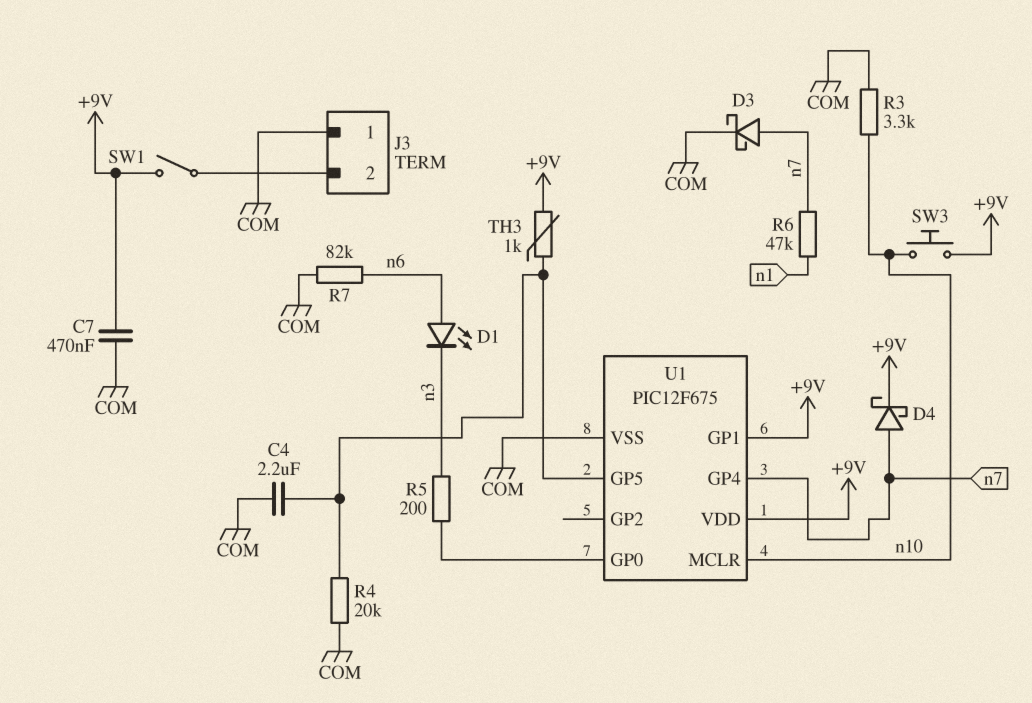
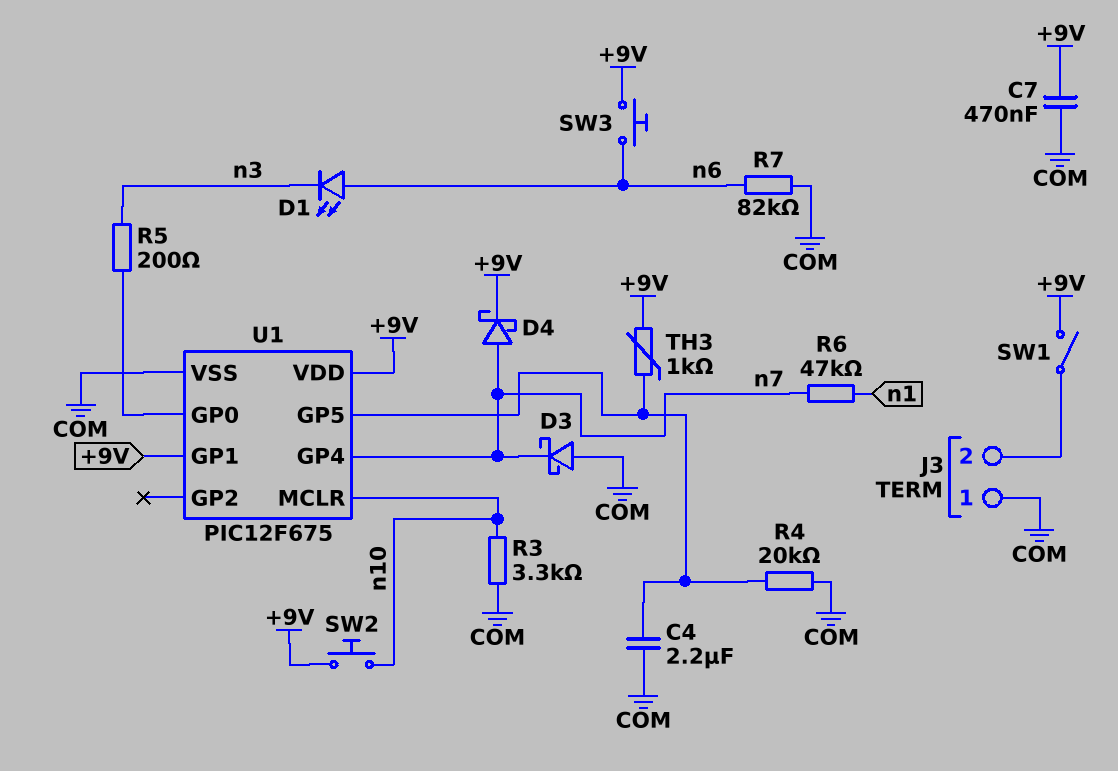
D3: schottky (A n7, K COM) -> schottky (A COM, K n7)
SW2: none -> button (+9V, n10)
SW3: button (+9V, n10) -> button (+9V, n6)

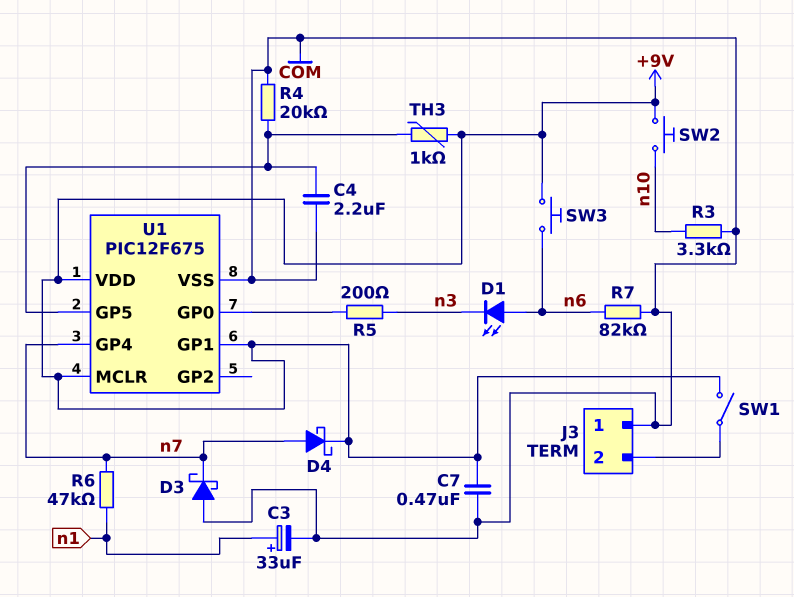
C3: none -> 33uF (plus n1, minus COM)
U1 pin MCLR: n10 -> +9V

